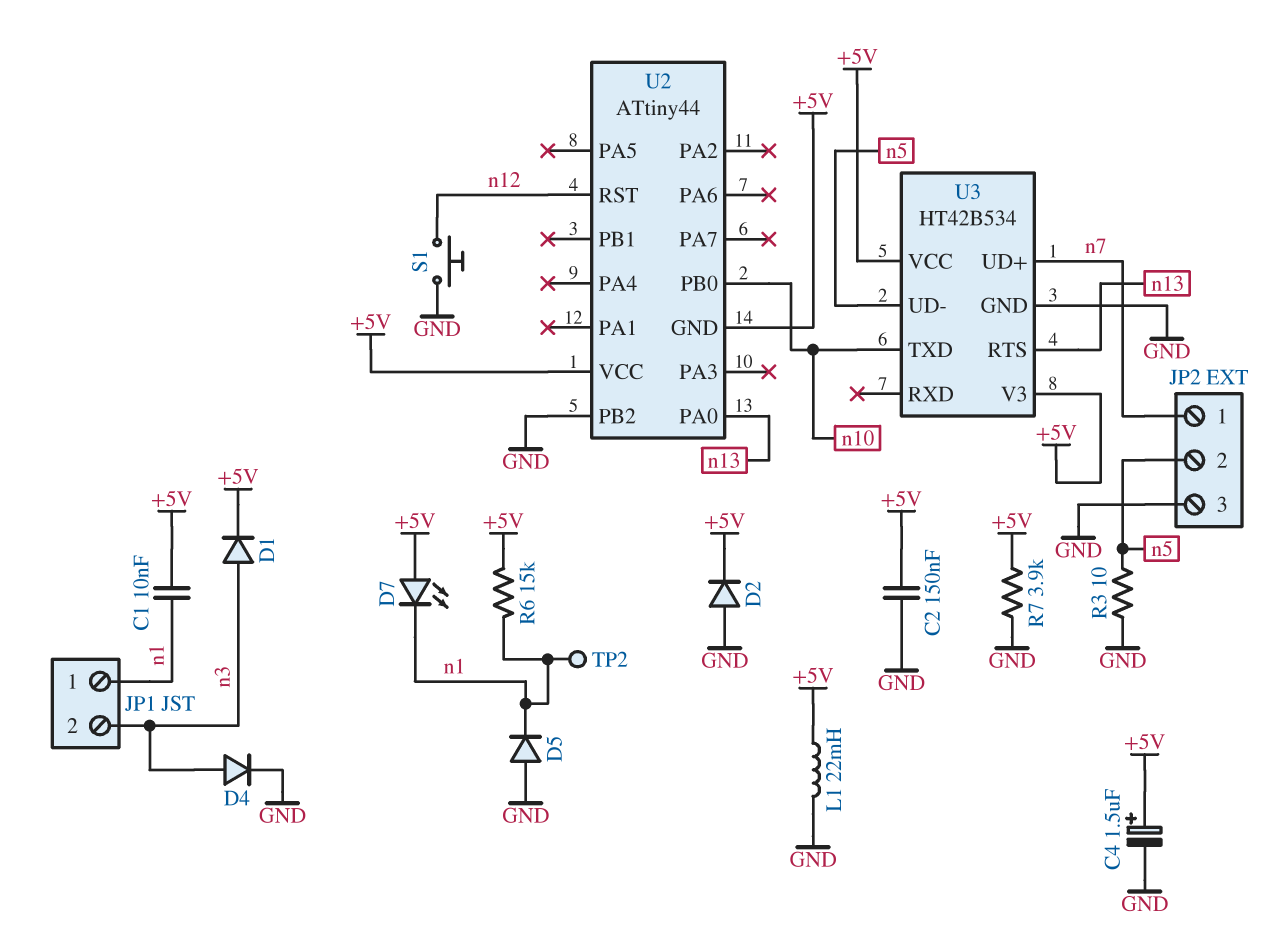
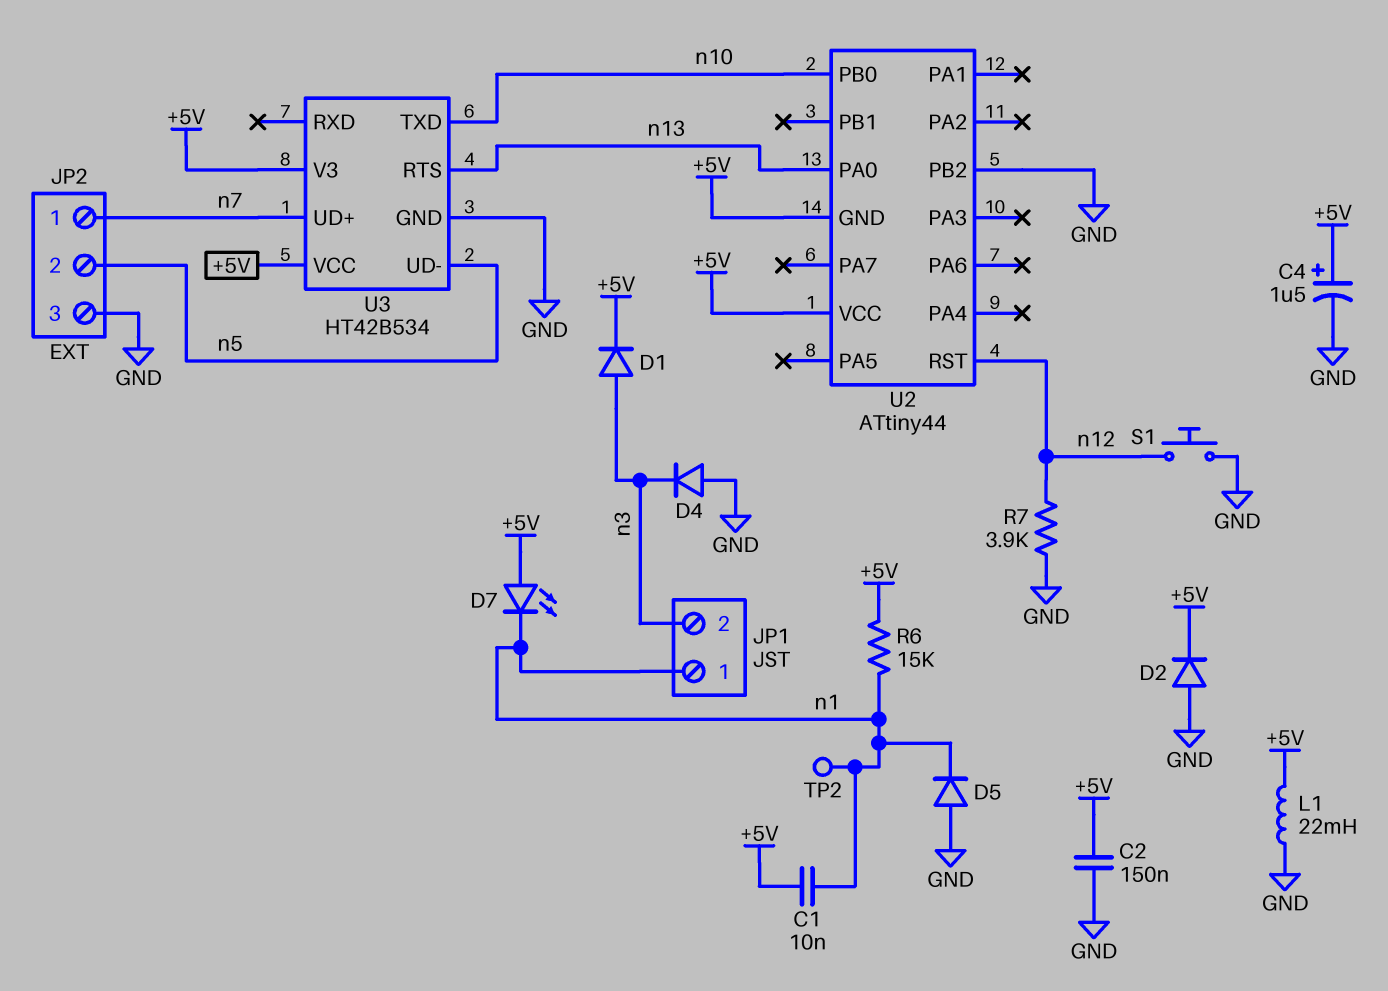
D4: diode (A n3, K GND) -> diode (A GND, K n3)
R3: 10 (GND, n5) -> none
R7: 3.9k (+5V, GND) -> 3.9k (GND, n12)

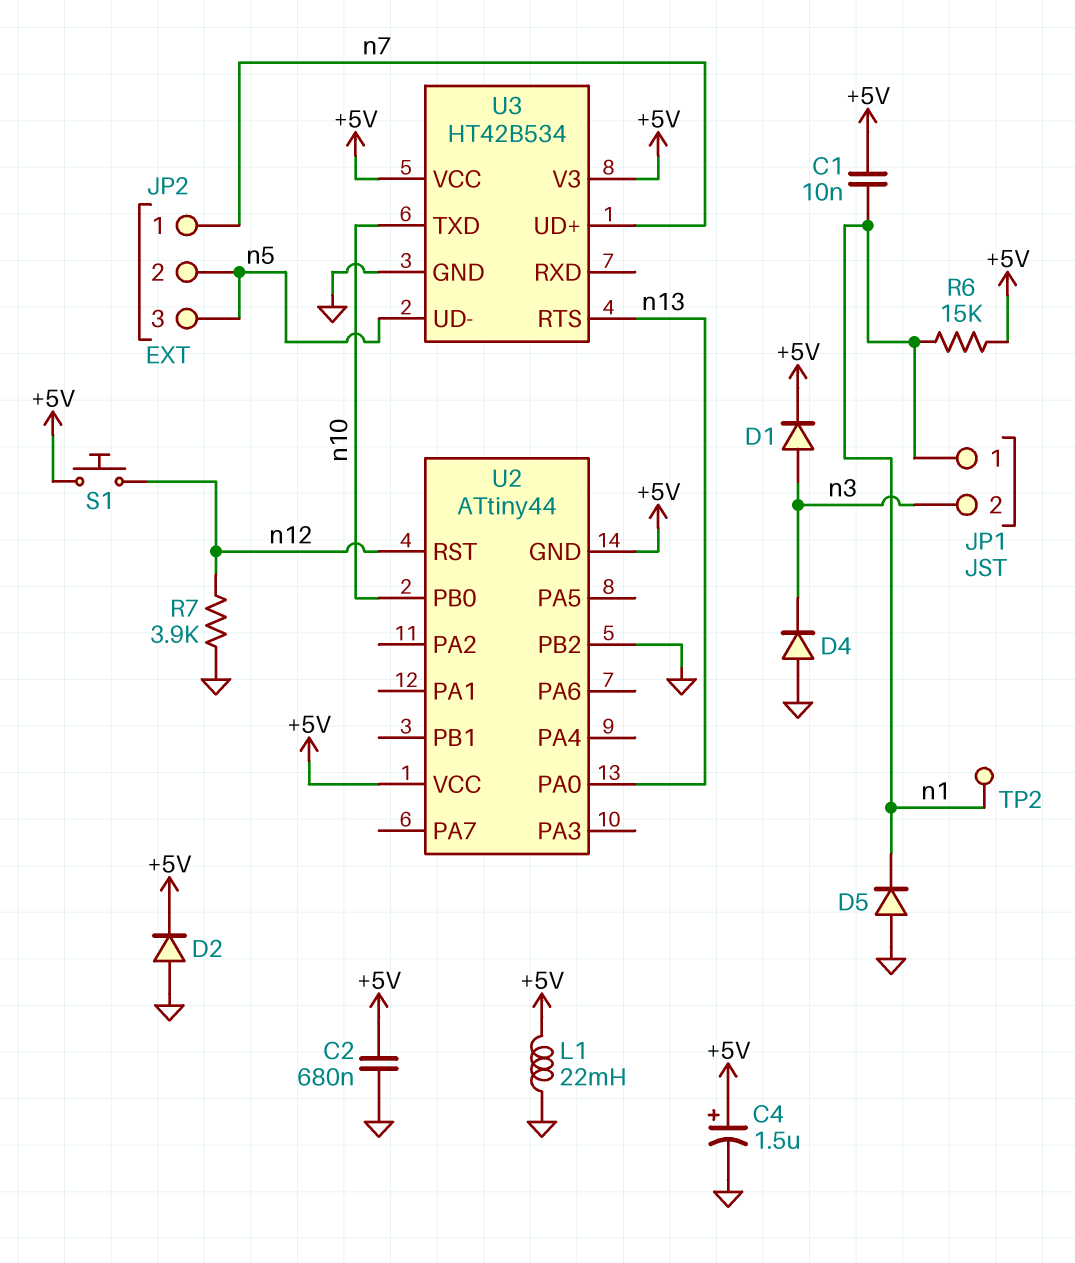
C2: 150nF (+5V, GND) -> 680nF (+5V, GND)
D7: LED (A +5V, K n1) -> none
JP2 pin 3: GND -> n5
S1: button (GND, n12) -> button (+5V, n12)

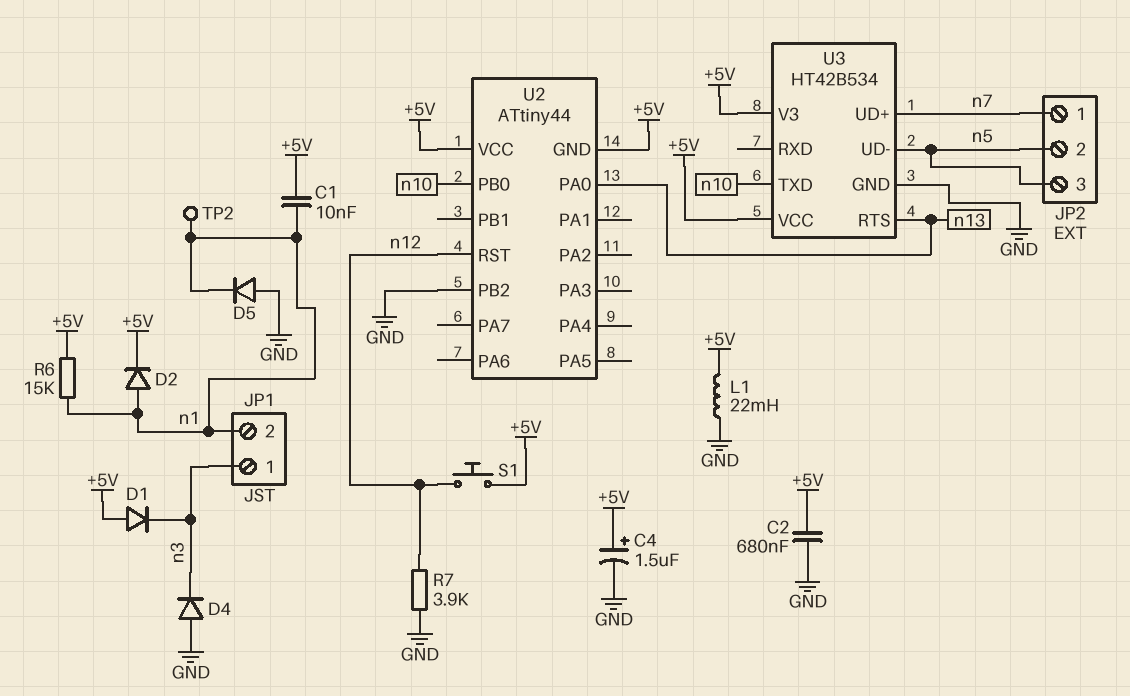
D1: diode (A n3, K +5V) -> diode (A +5V, K n3)
D2: diode (A GND, K +5V) -> diode (A n1, K +5V)
JP1 pin 1: n1 -> n3
JP1 pin 2: n3 -> n1

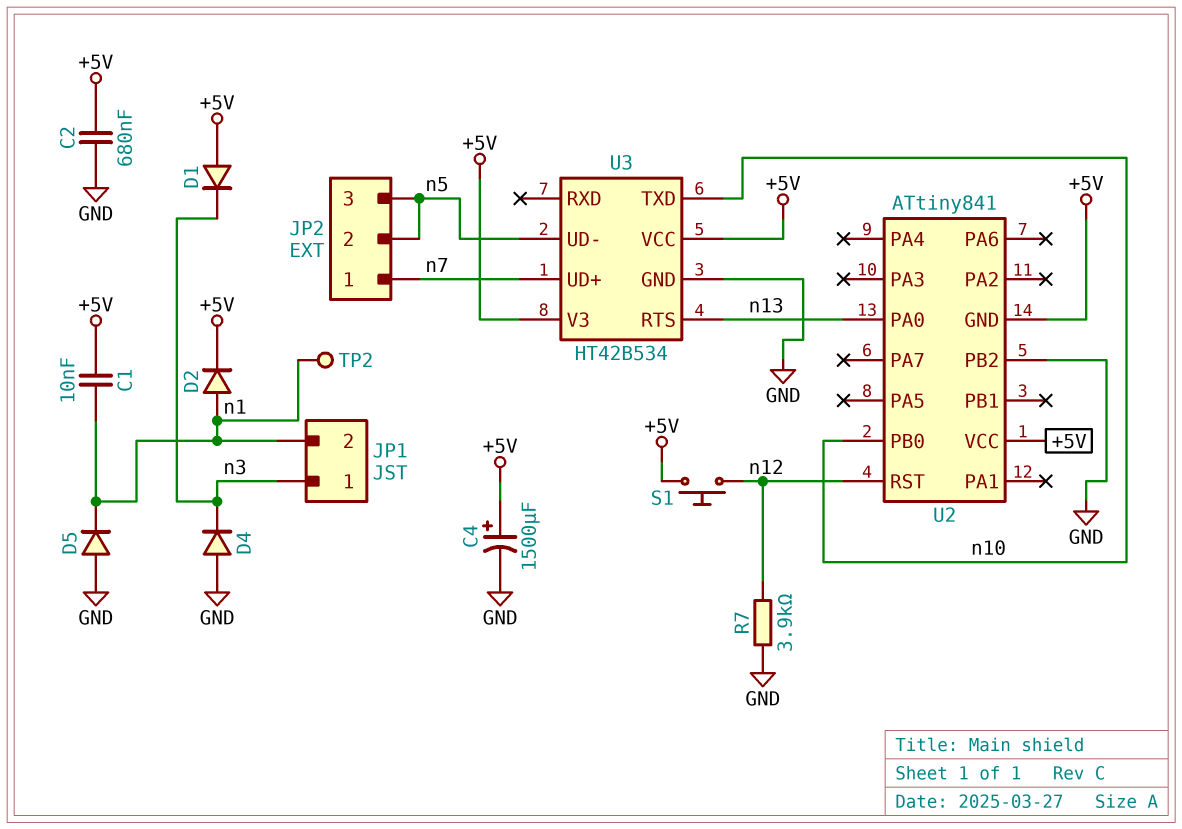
C4: 1.5uF (plus +5V, minus GND) -> 1500uF (plus +5V, minus GND)
L1: 22mH (+5V, GND) -> none
R6: 15k (+5V, n1) -> none
U2: ATtiny44 -> ATtiny841

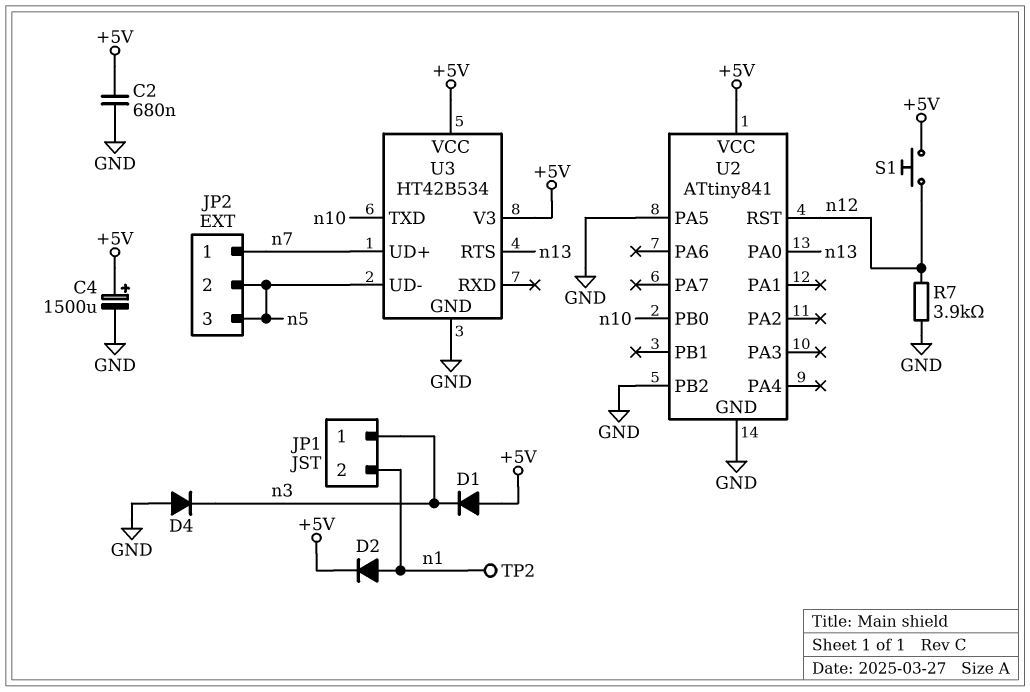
C1: 10nF (+5V, n1) -> none
D5: diode (A GND, K n1) -> none
U2 pin GND: +5V -> GND
U2 pin PA5: none -> GND

